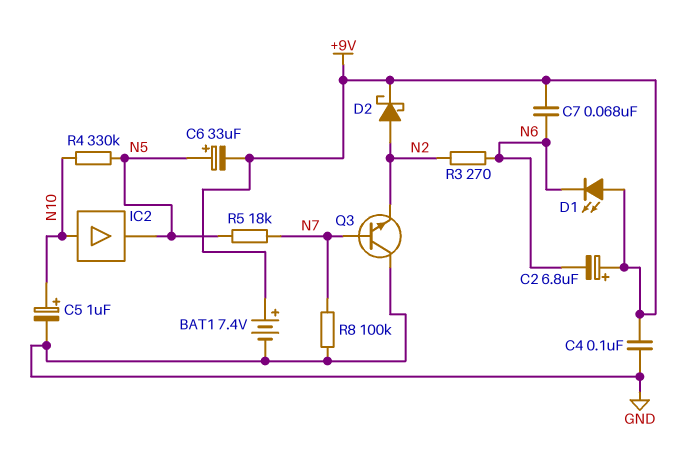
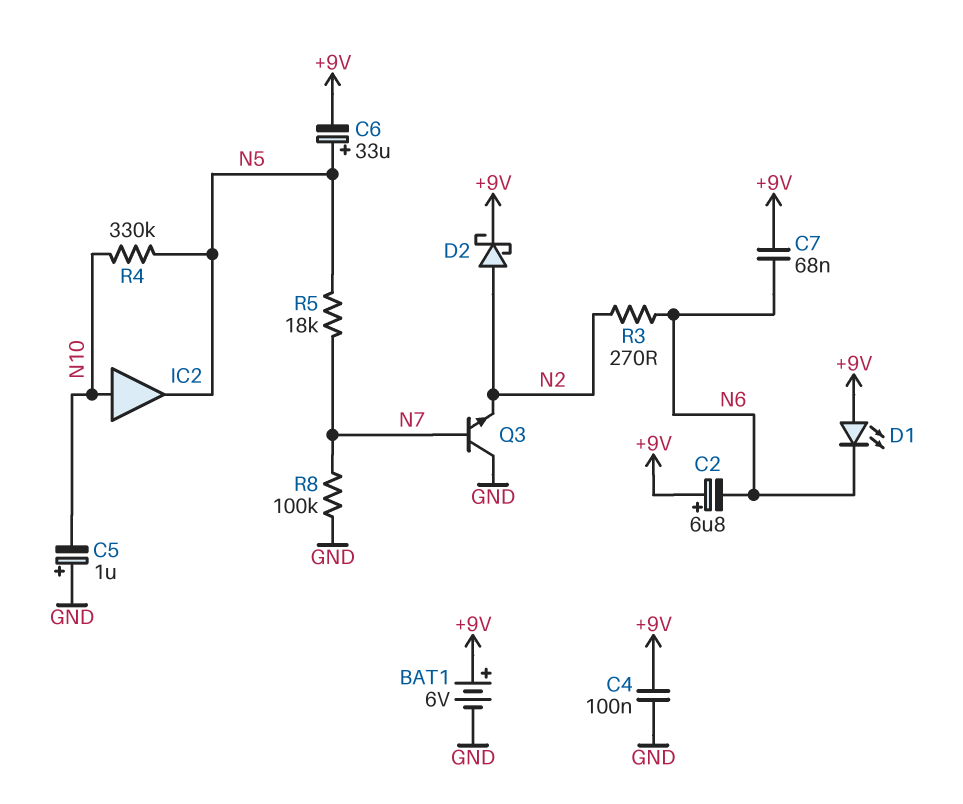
BAT1: 7.4V (plus +9V, minus GND) -> 6V (plus +9V, minus GND)
C5: 1uF (plus N10, minus GND) -> 1uF (plus GND, minus N10)

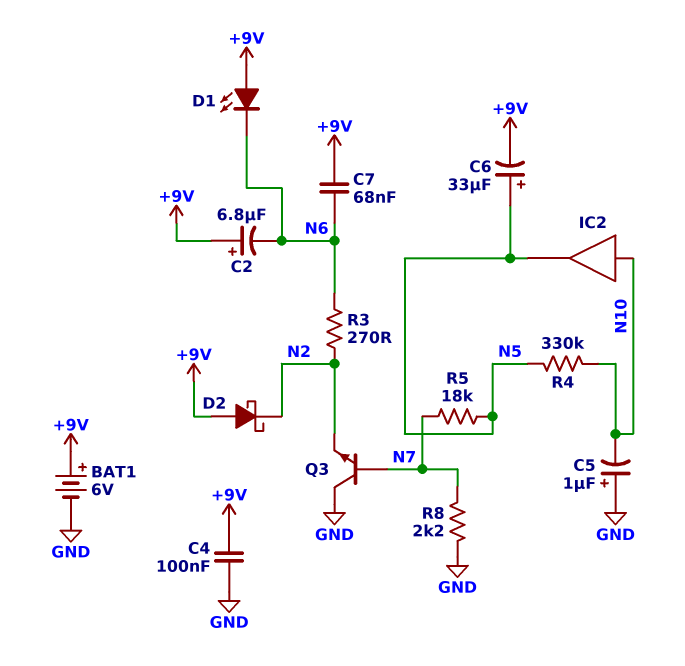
D2: schottky (A N2, K +9V) -> schottky (A +9V, K N2)
R8: 100k (GND, N7) -> 2.2k (GND, N7)

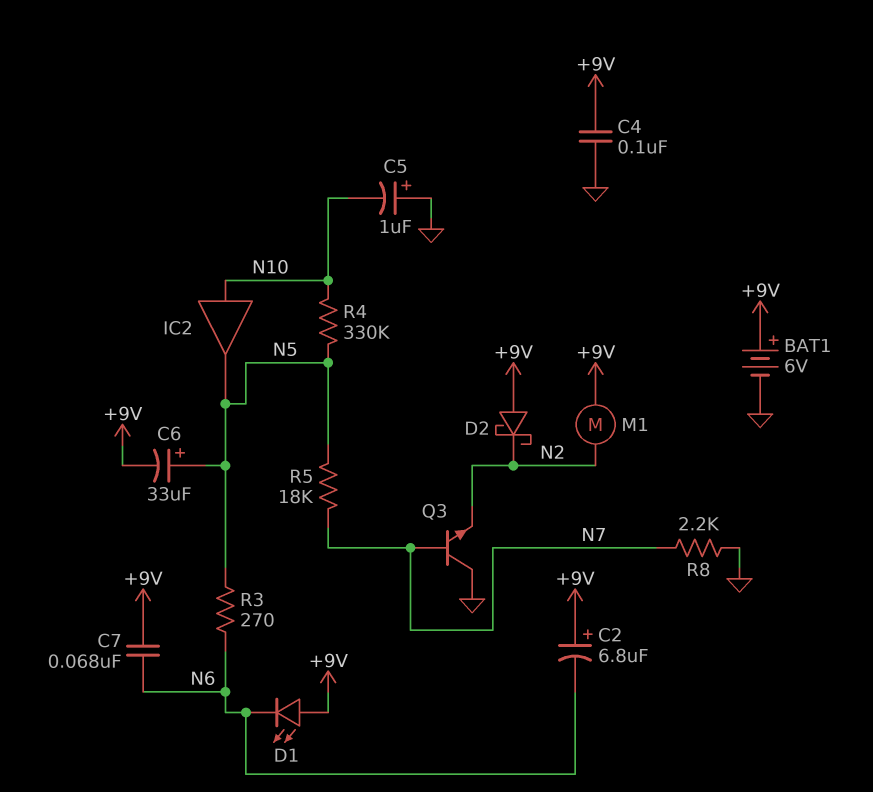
M1: none -> motor (+9V, N2)
R3: 270 (N2, N6) -> 270 (N5, N6)

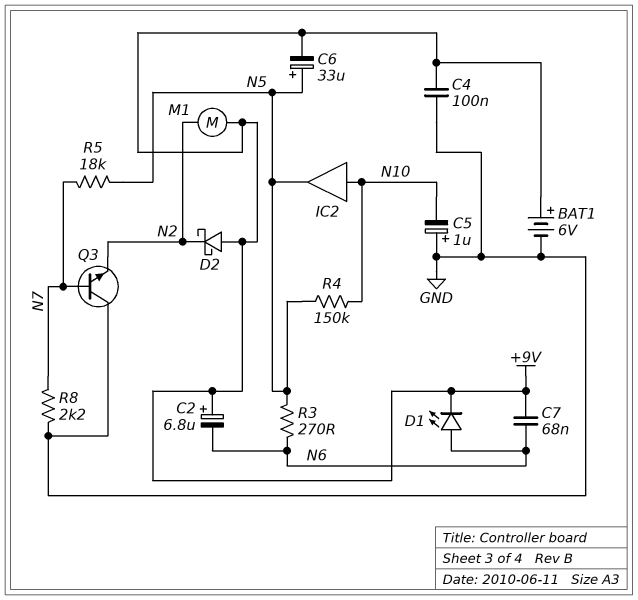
D1: LED (A +9V, K N6) -> LED (A N6, K +9V)
R4: 330k (N5, N10) -> 150k (N5, N10)

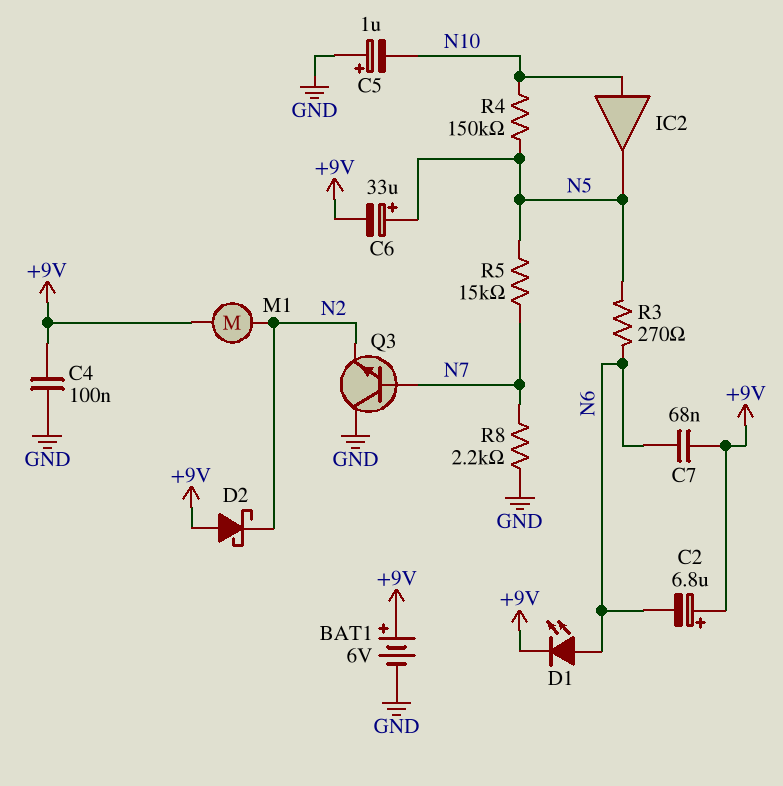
R5: 18k (N5, N7) -> 15k (N5, N7)

